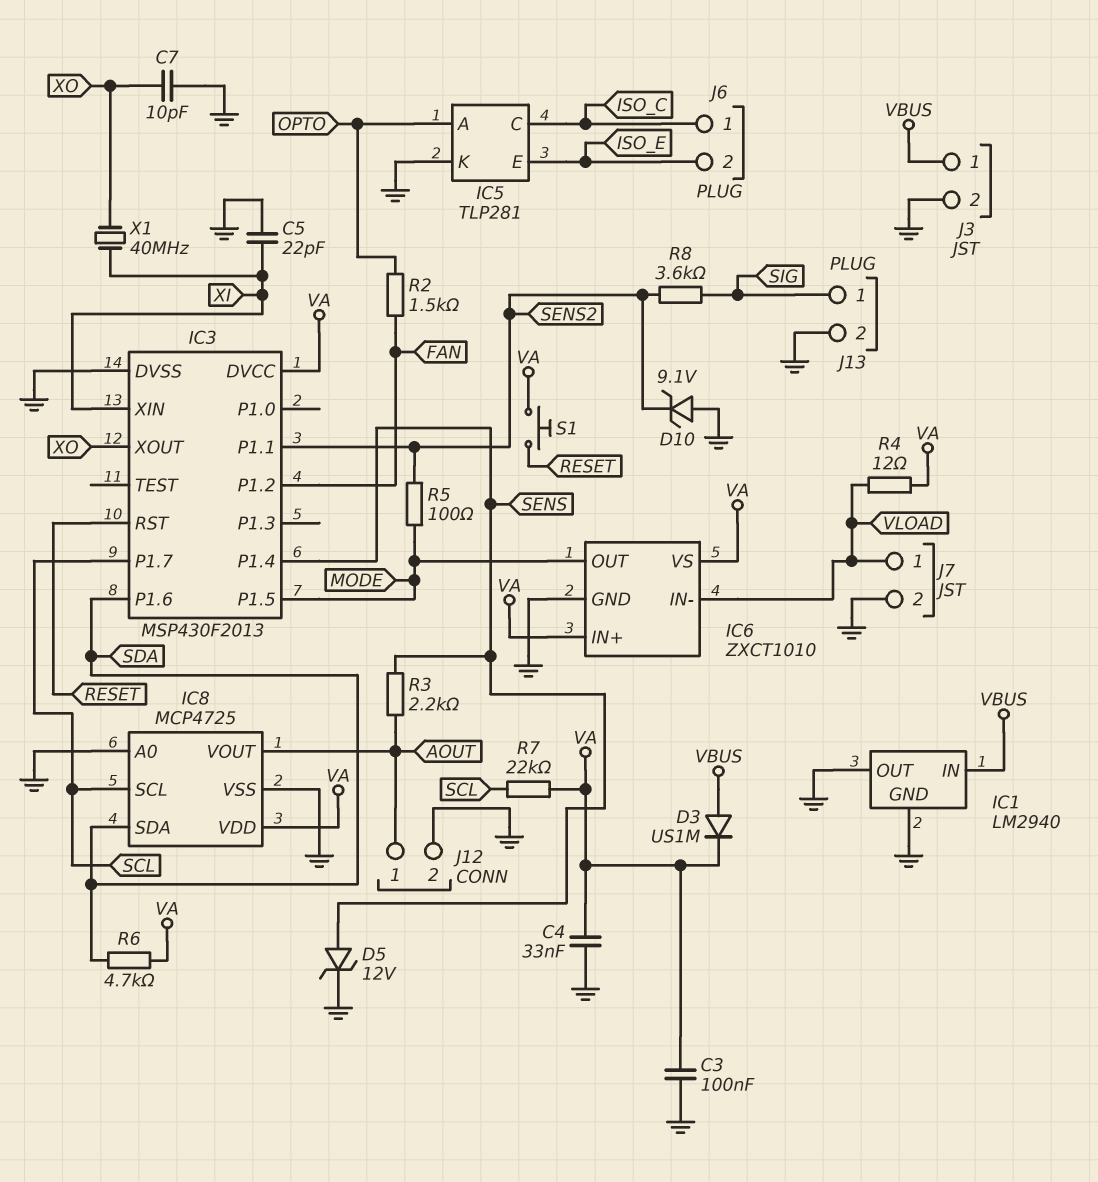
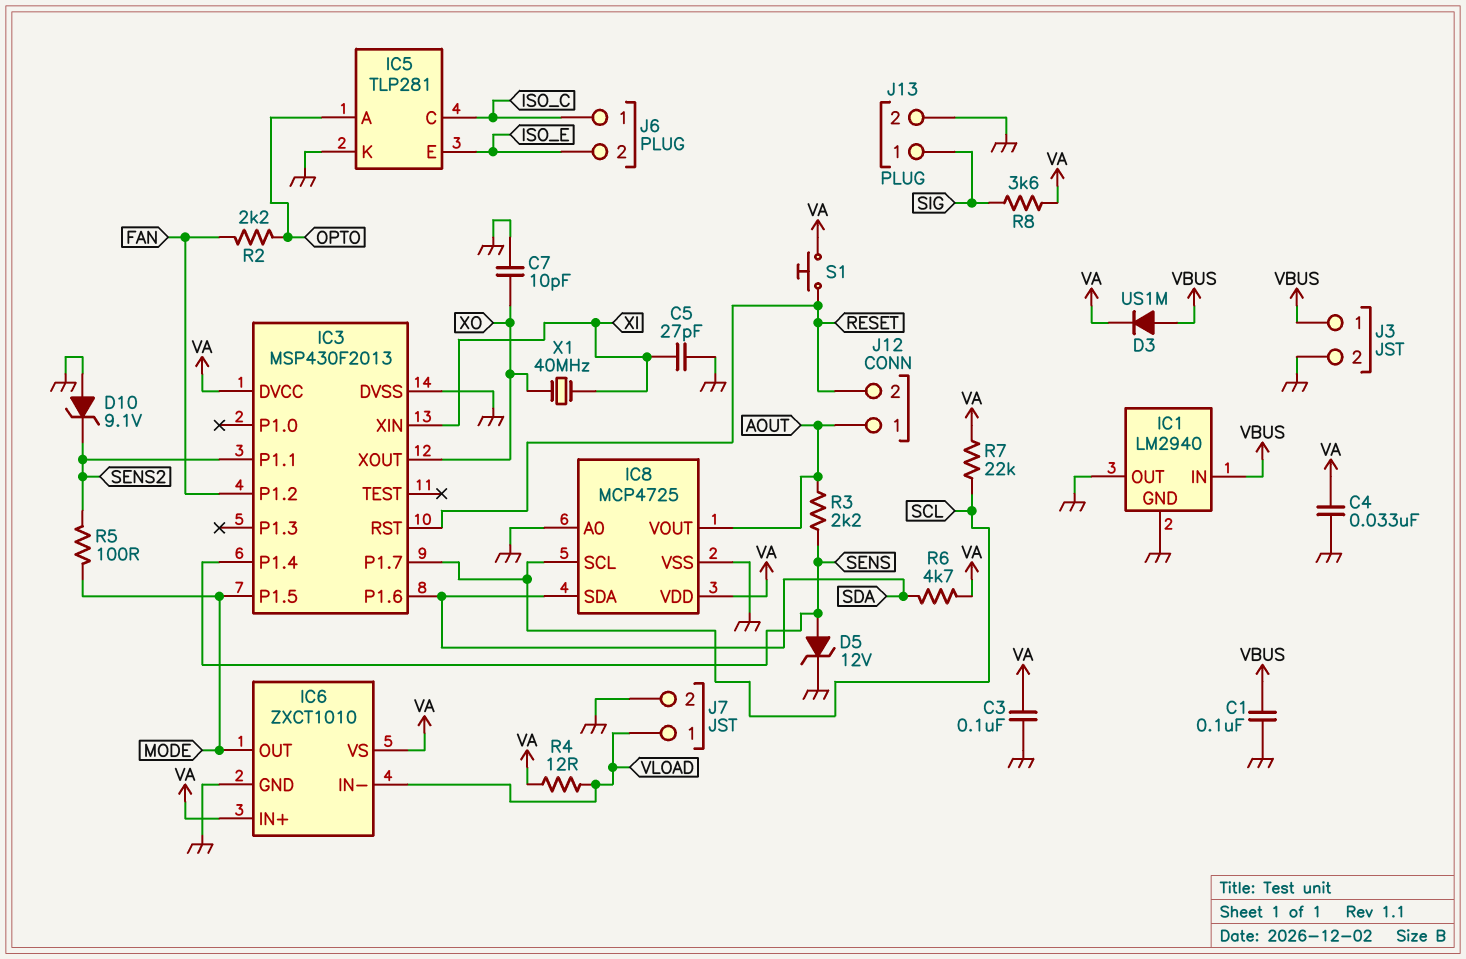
C1: none -> 100nF (GND, VBUS)
C5: 22pF (GND, XI) -> 27pF (GND, XI)
J12 pin 2: GND -> RESET
R2: 1.5k (FAN, OPTO) -> 2.2k (FAN, OPTO)
R8: 3.6k (SENS2, SIG) -> 3.6k (SIG, VA)

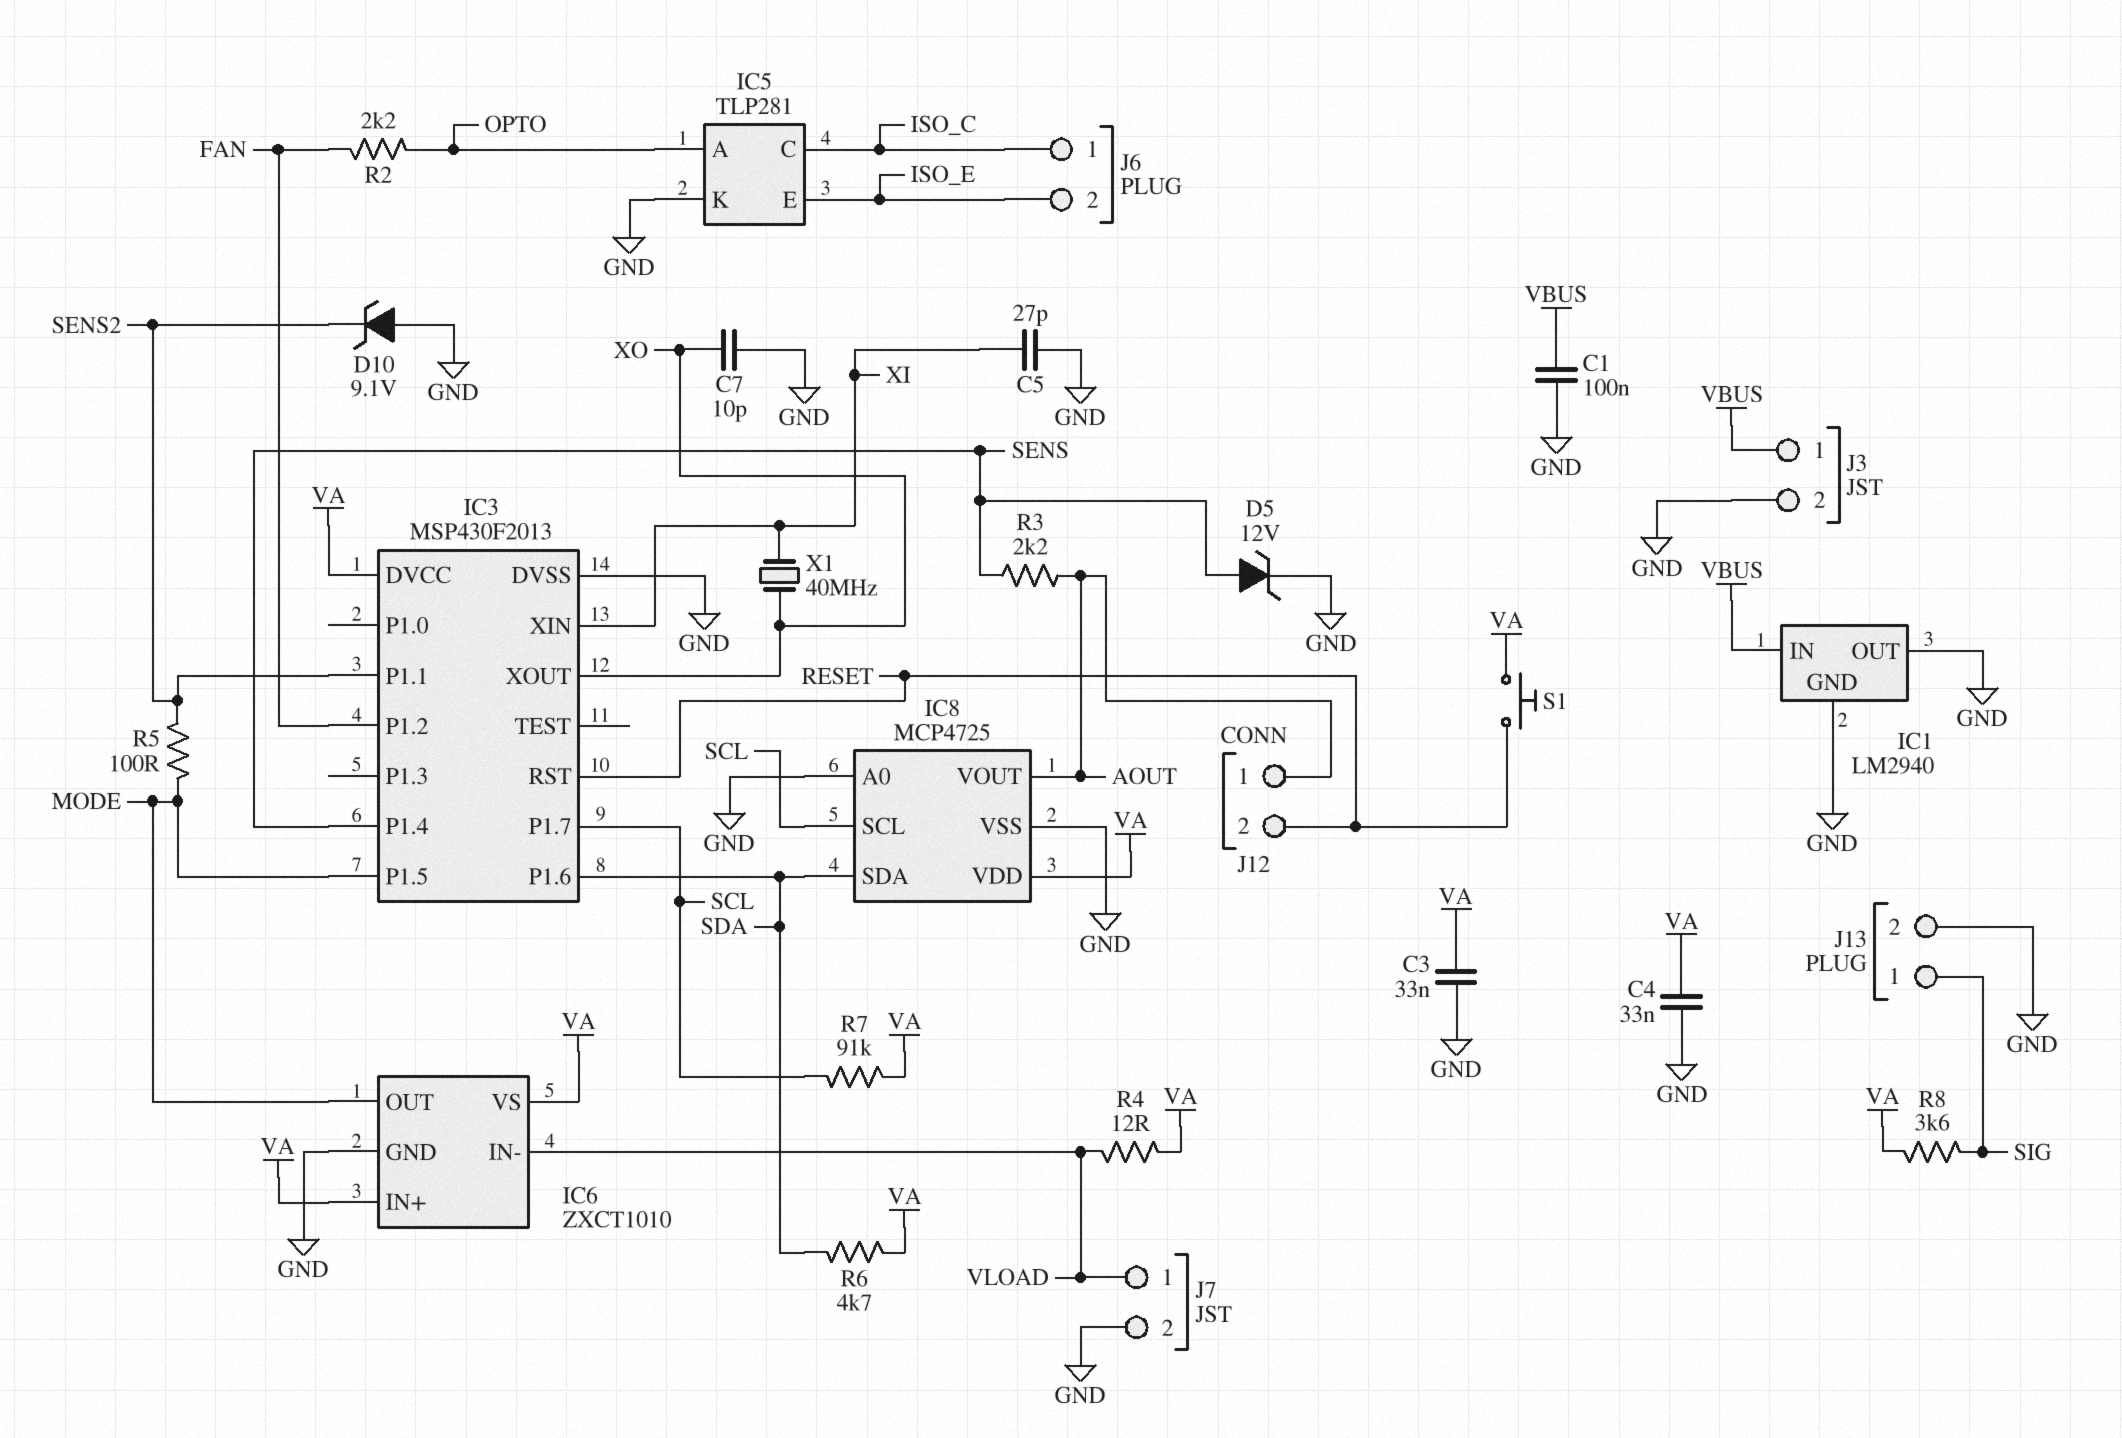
C3: 100nF (GND, VA) -> 33nF (GND, VA)
D3: diode US1M (A VBUS, K VA) -> none
R7: 22k (SCL, VA) -> 91k (SCL, VA)

